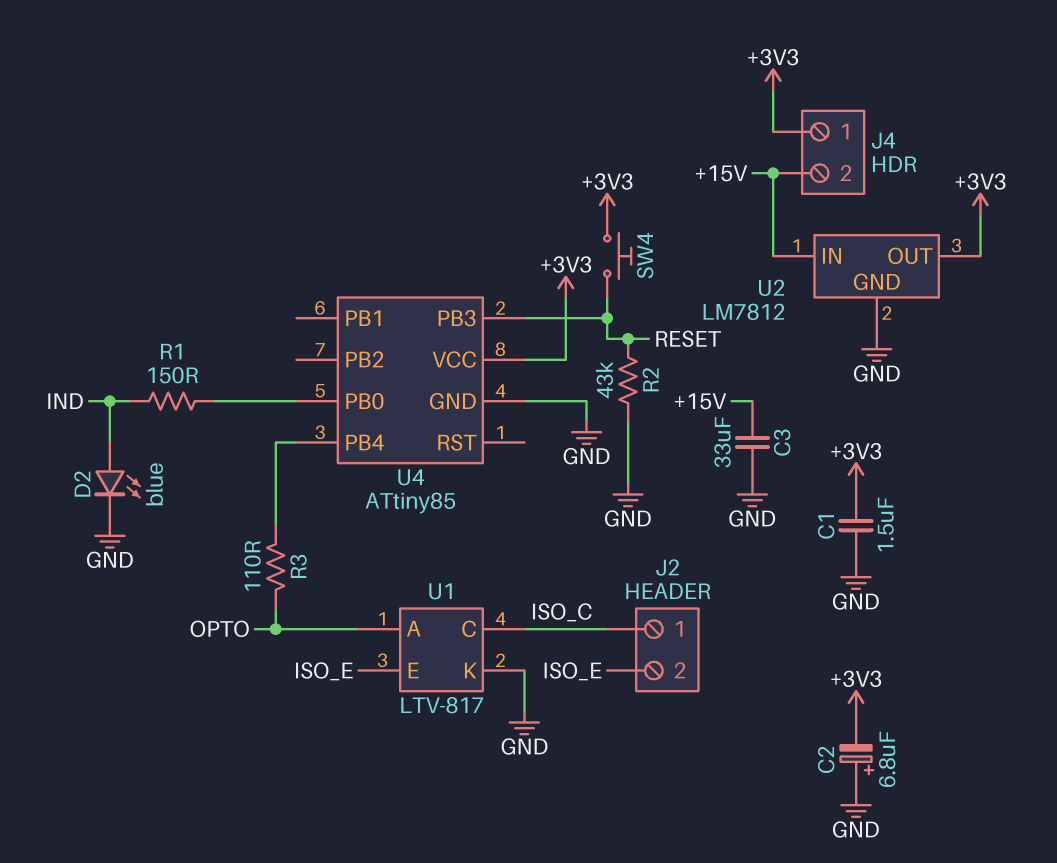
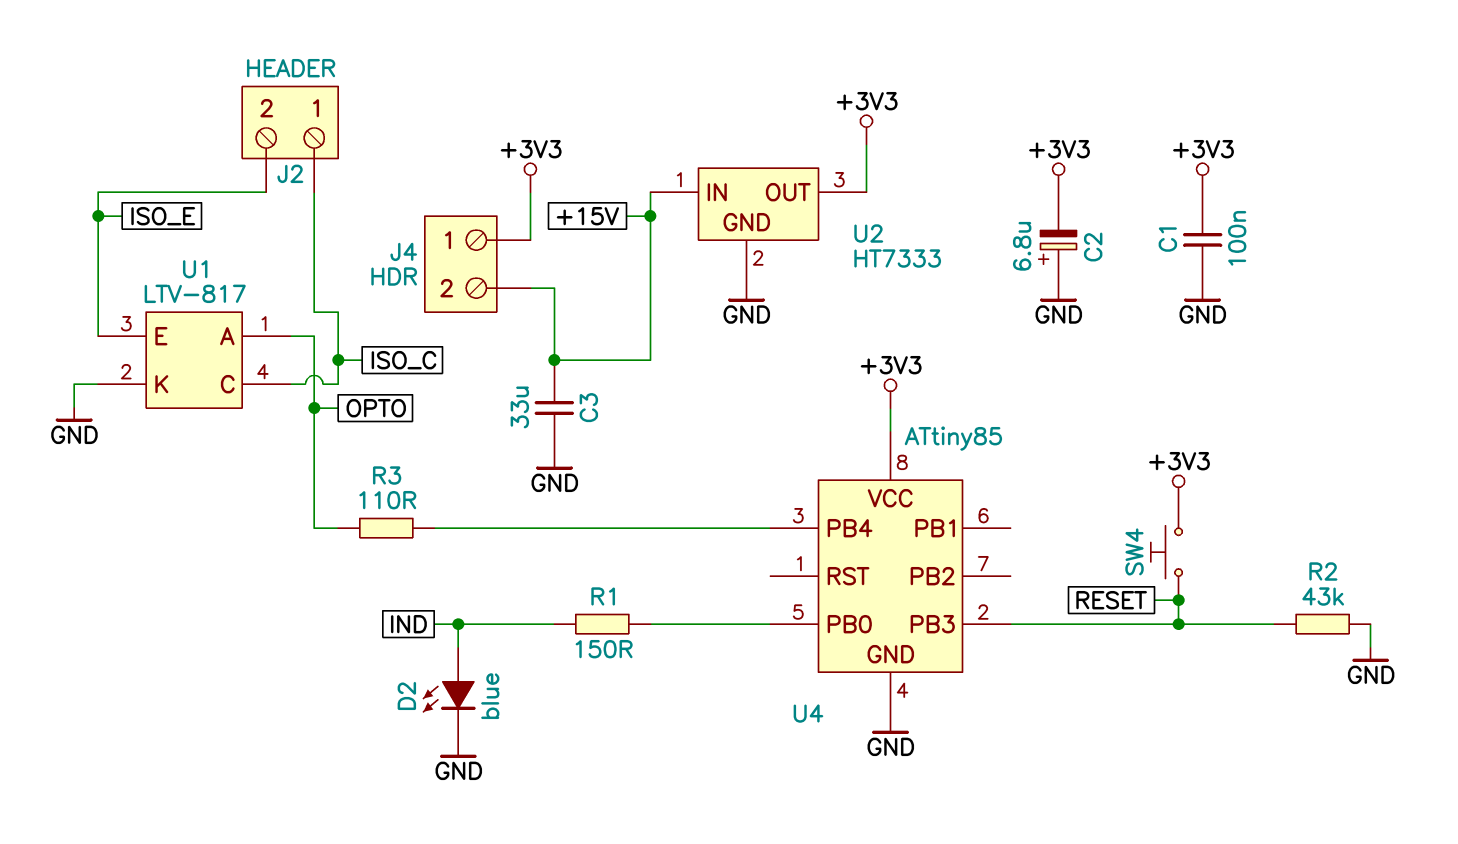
C1: 1.5uF (+3V3, GND) -> 100nF (+3V3, GND)
U2: LM7812 -> HT7333

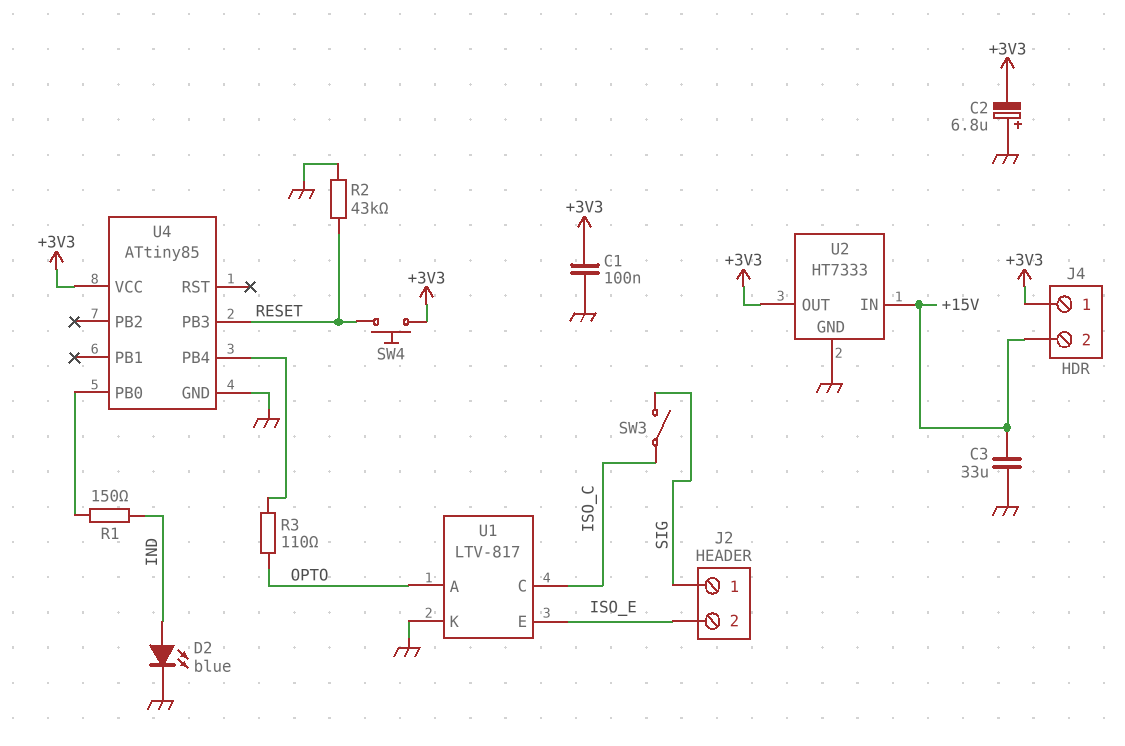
J2 pin 1: ISO_C -> SIG
SW3: none -> switch (ISO_C, SIG)

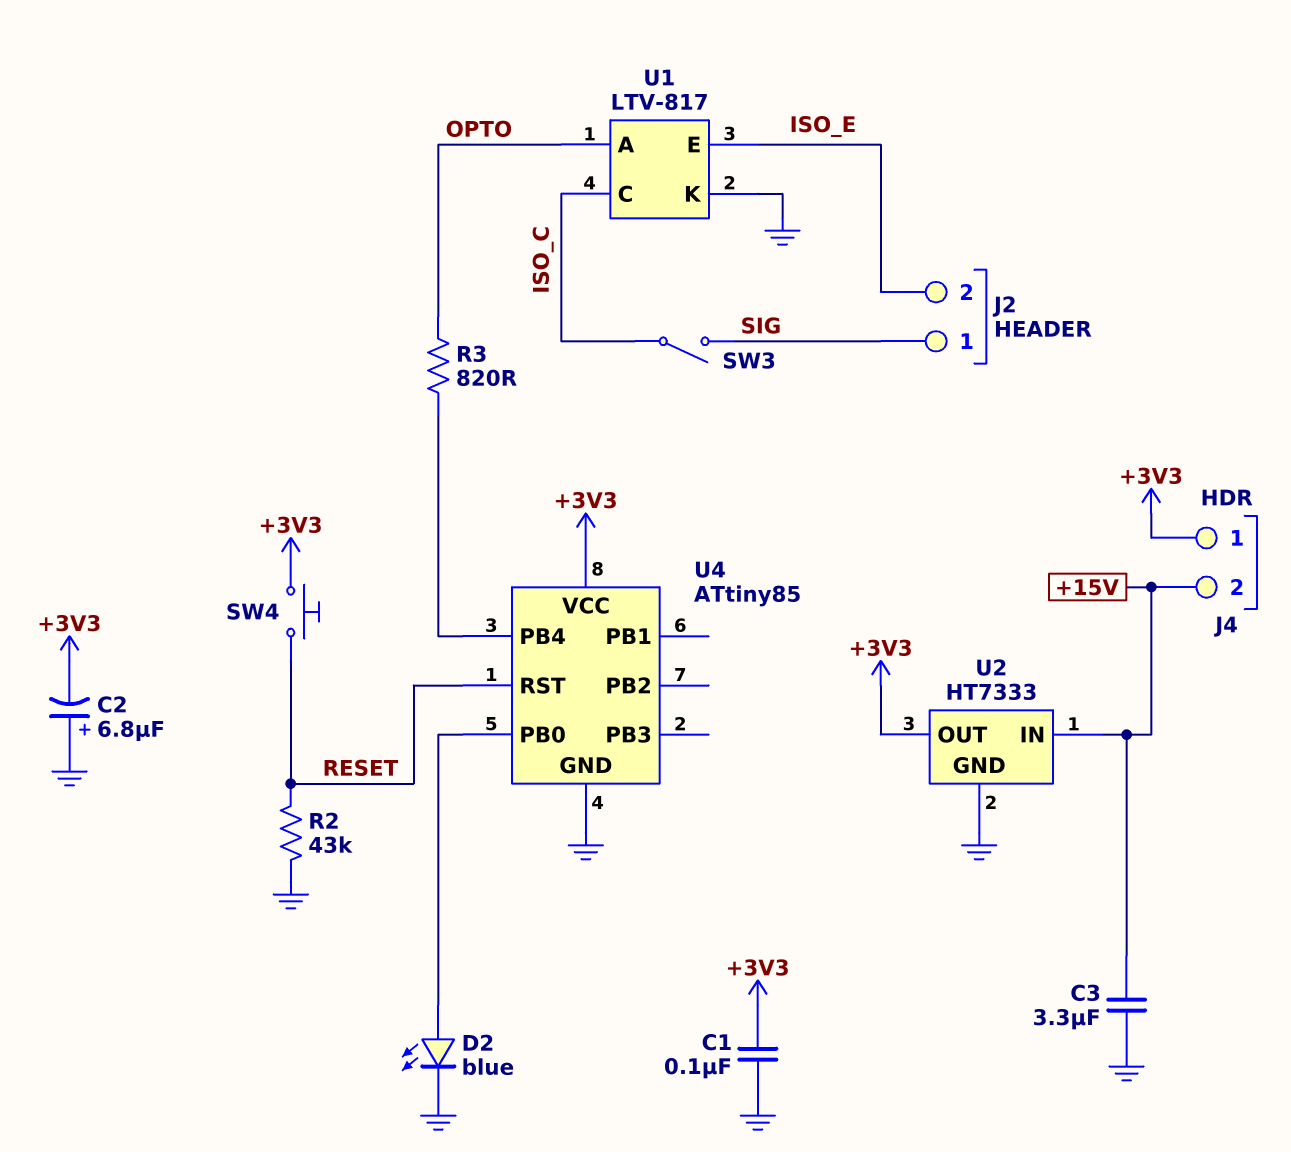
C3: 33uF (+15V, GND) -> 3.3uF (+15V, GND)
D2: LED blue (A IND, K GND) -> LED blue (A U4/PB0, K GND)
R1: 150 (IND, U4/PB0) -> none
R3: 110 (OPTO, U4/PB4) -> 820 (OPTO, U4/PB4)
U4 pin PB3: RESET -> none
U4 pin RST: none -> RESET

